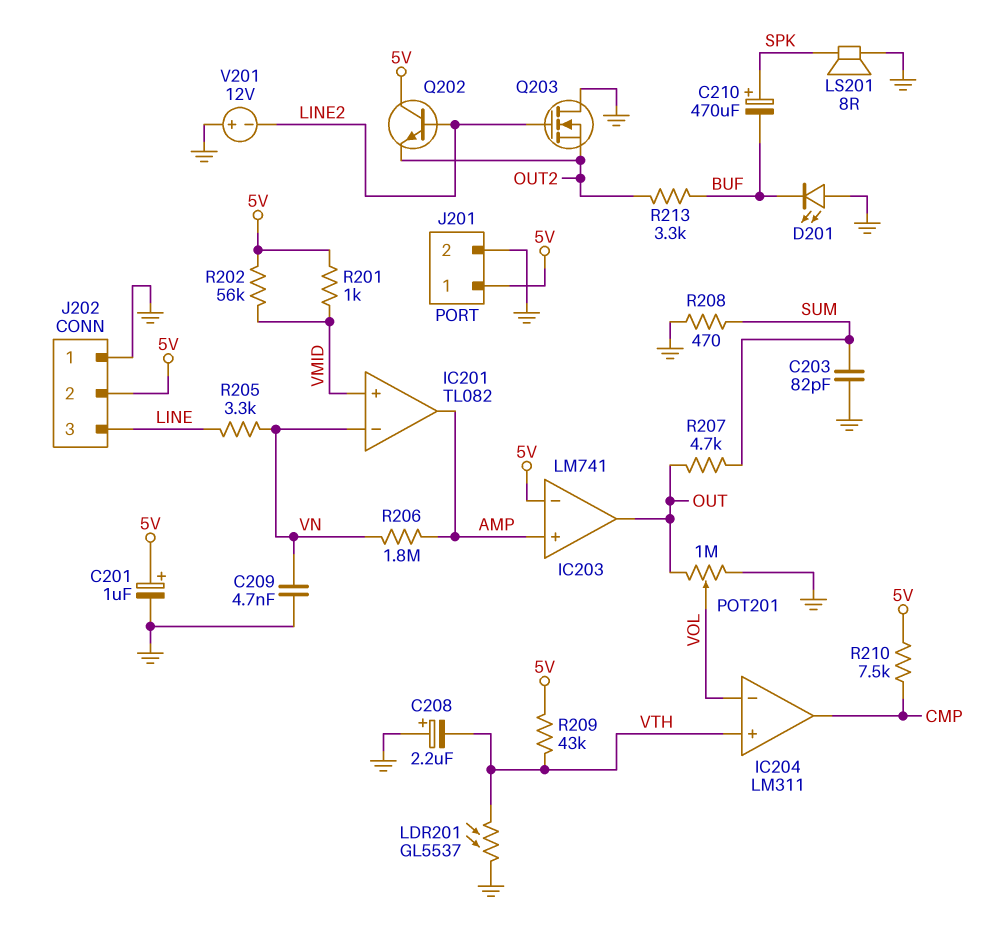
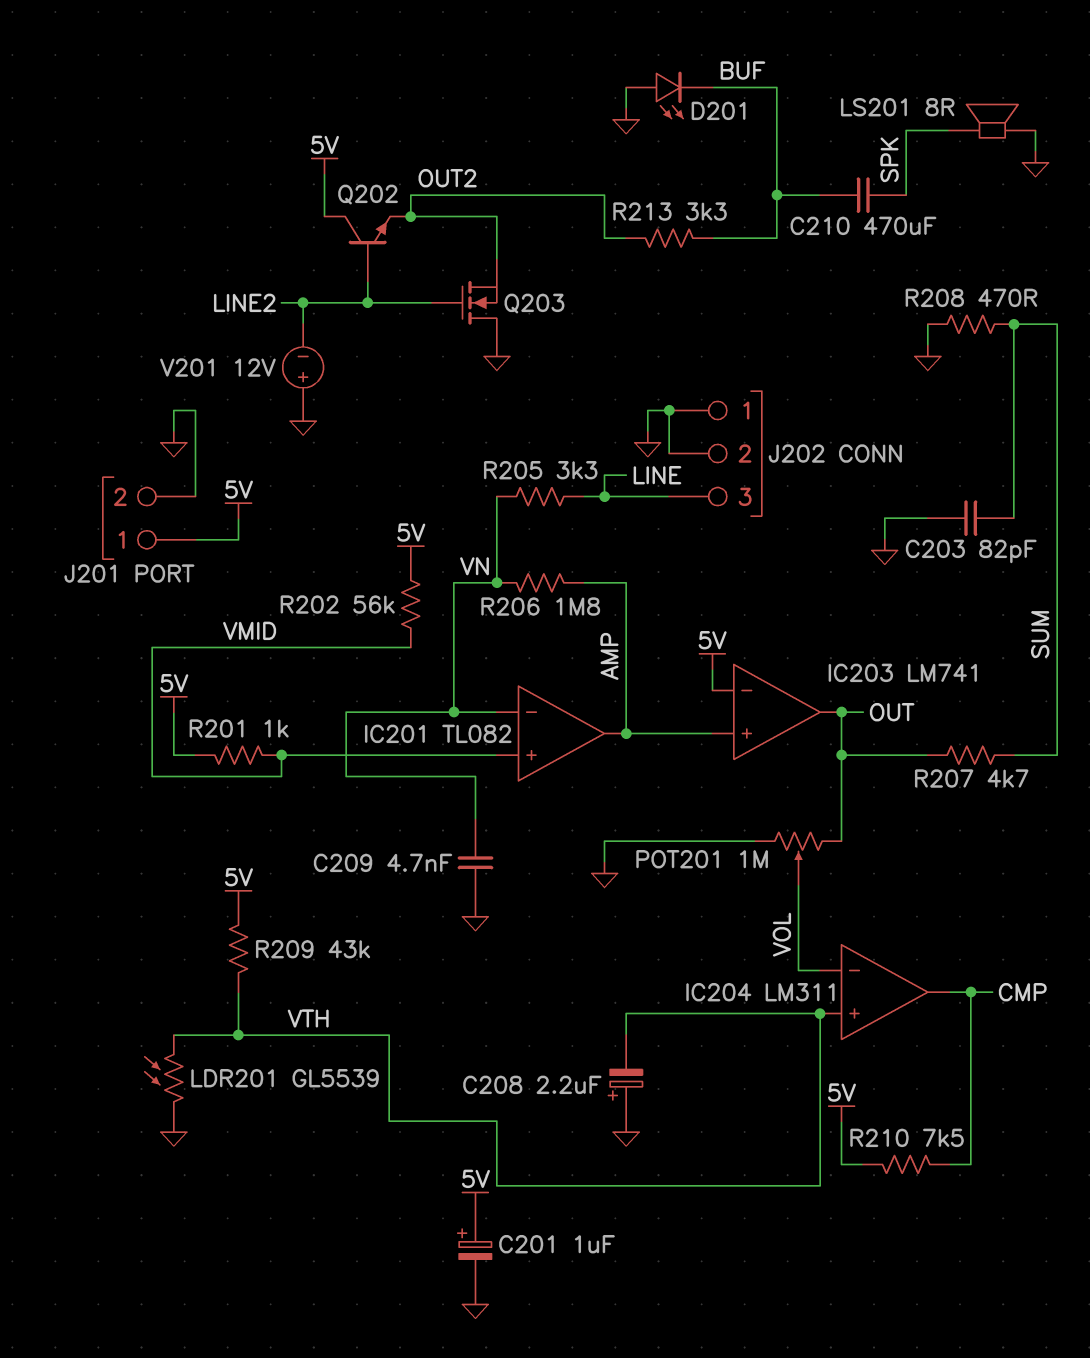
C210: 470uF (plus SPK, minus BUF) -> 470uF (BUF, SPK)
J202 pin 2: 5V -> GND
LDR201: GL5537 (GND, VTH) -> GL5539 (GND, VTH)

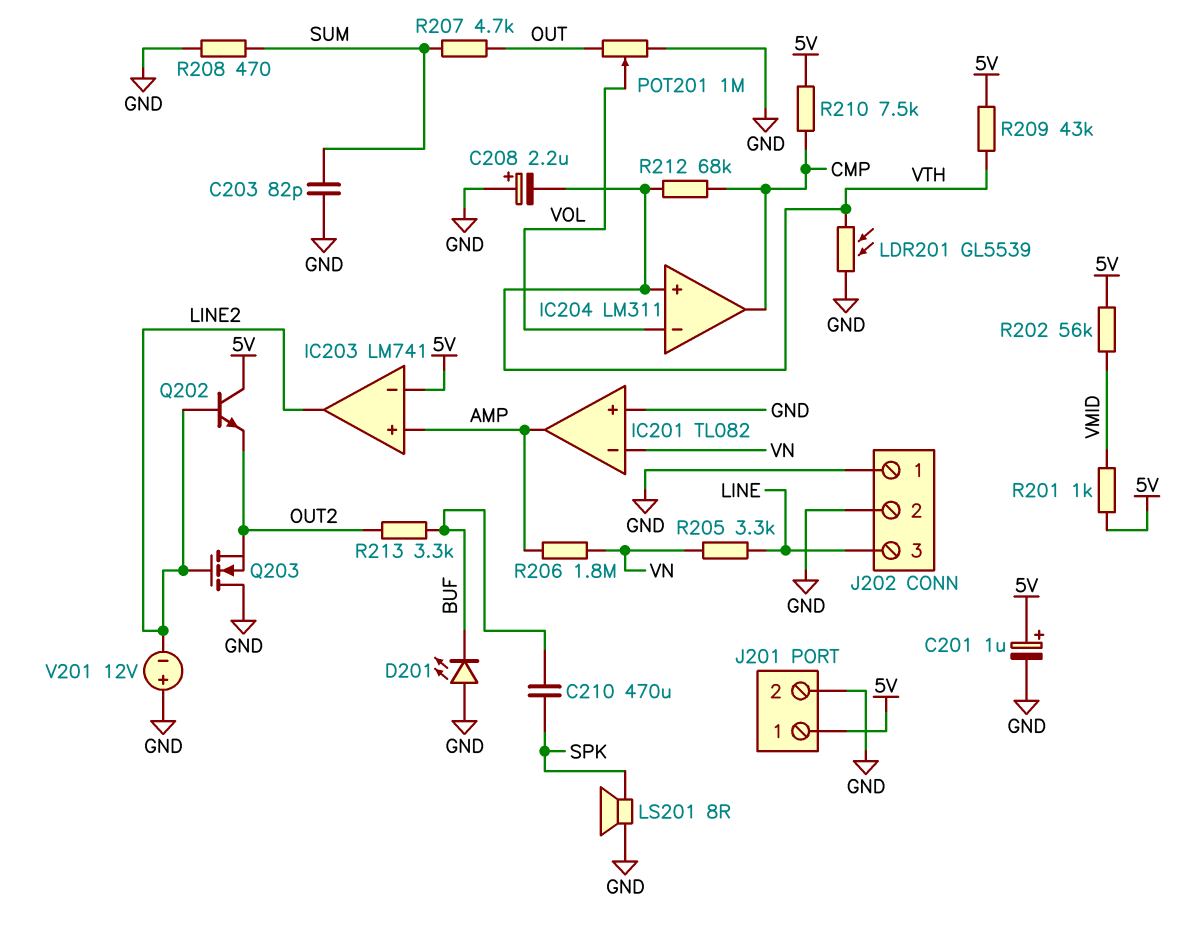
C209: 4.7nF (GND, VN) -> none
IC201 pin in+: VMID -> GND
IC203 pin out: OUT -> LINE2
R212: none -> 68k (CMP, VTH)

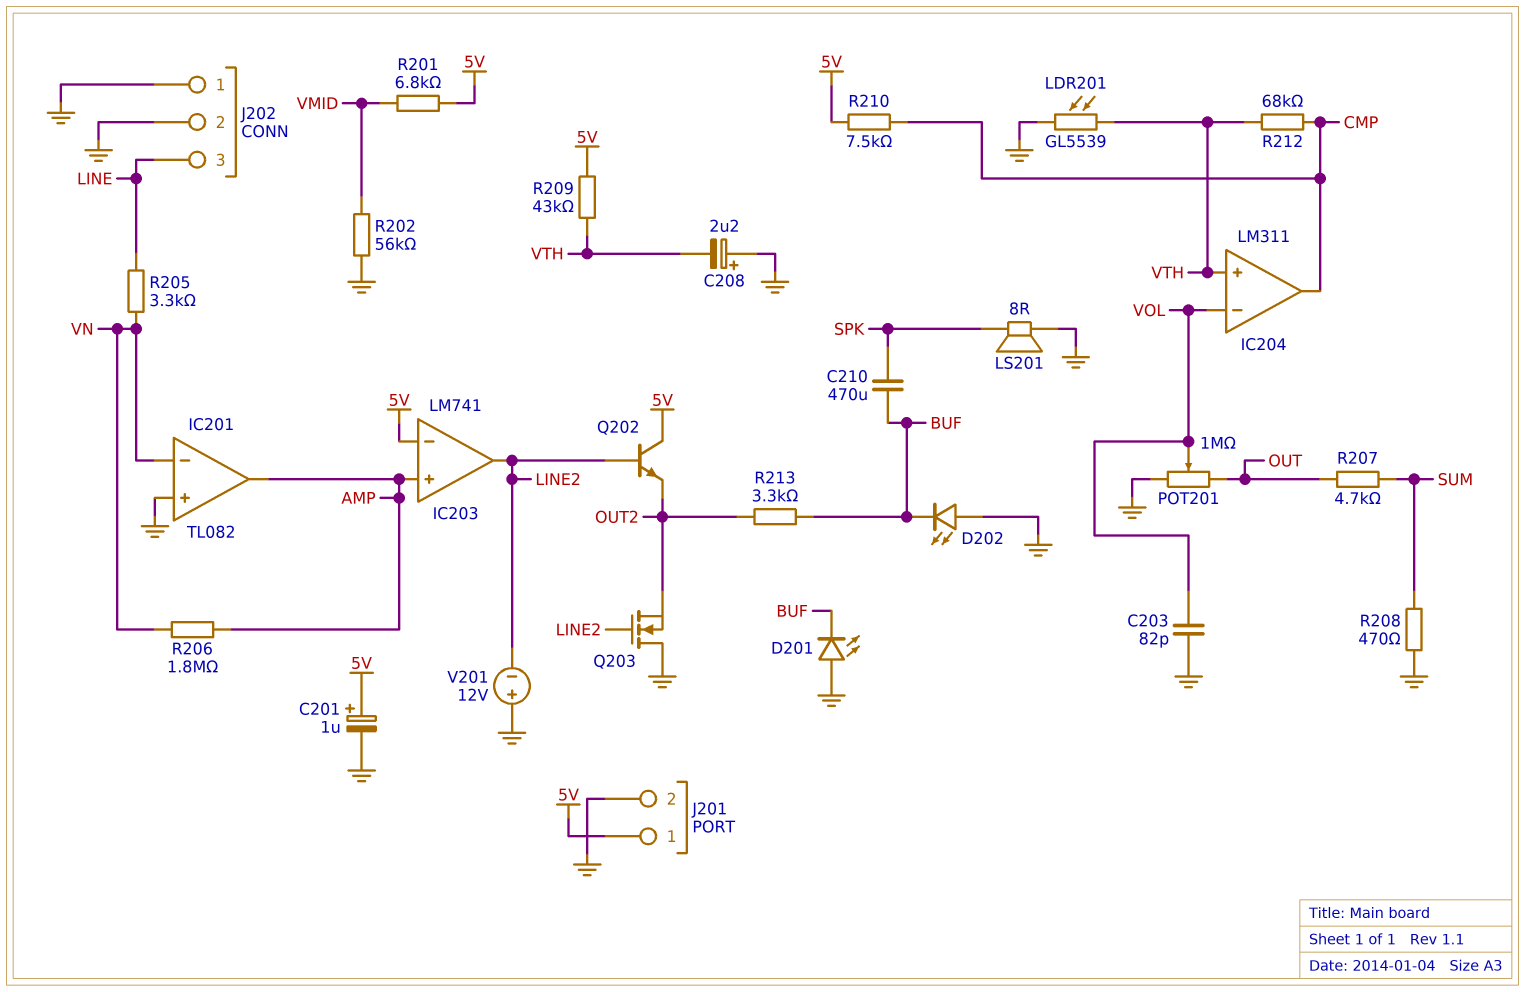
C203: 82pF (GND, SUM) -> 82pF (GND, VOL)
D202: none -> LED (A GND, K BUF)
R201: 1k (5V, VMID) -> 6.8k (5V, VMID)
R202: 56k (5V, VMID) -> 56k (GND, VMID)

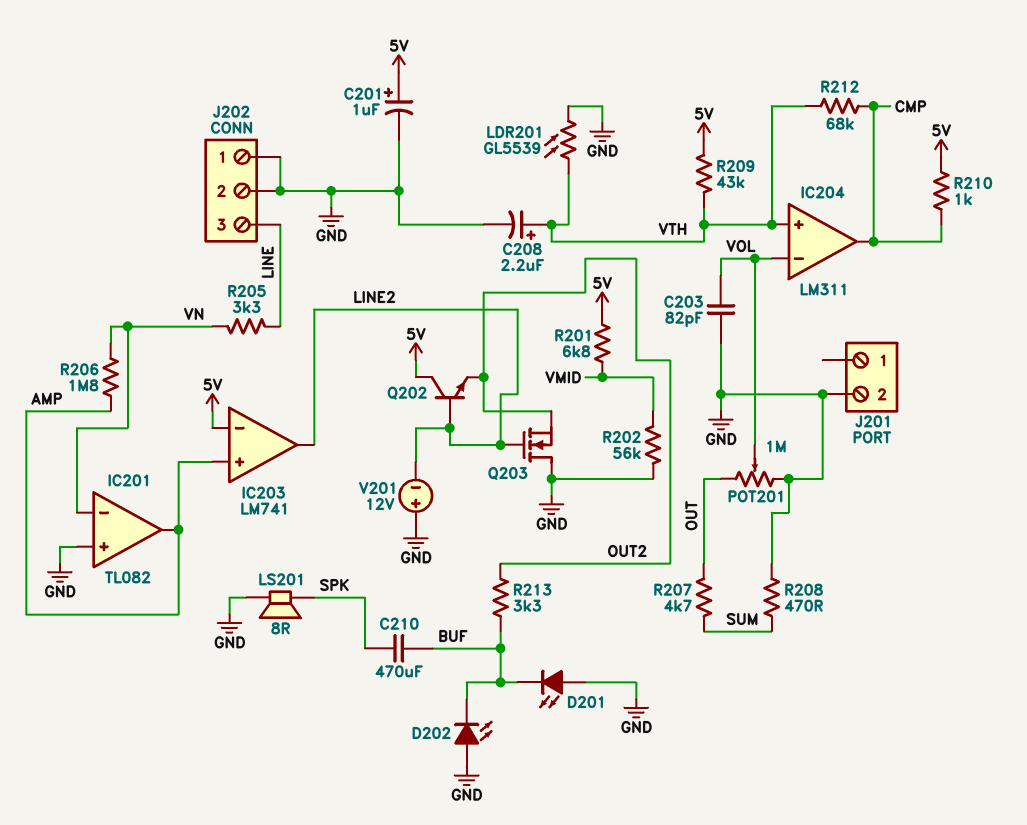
C208: 2.2uF (plus GND, minus VTH) -> 2.2uF (plus VTH, minus GND)
J201 pin 1: 5V -> none
R210: 7.5k (5V, CMP) -> 1k (5V, CMP)

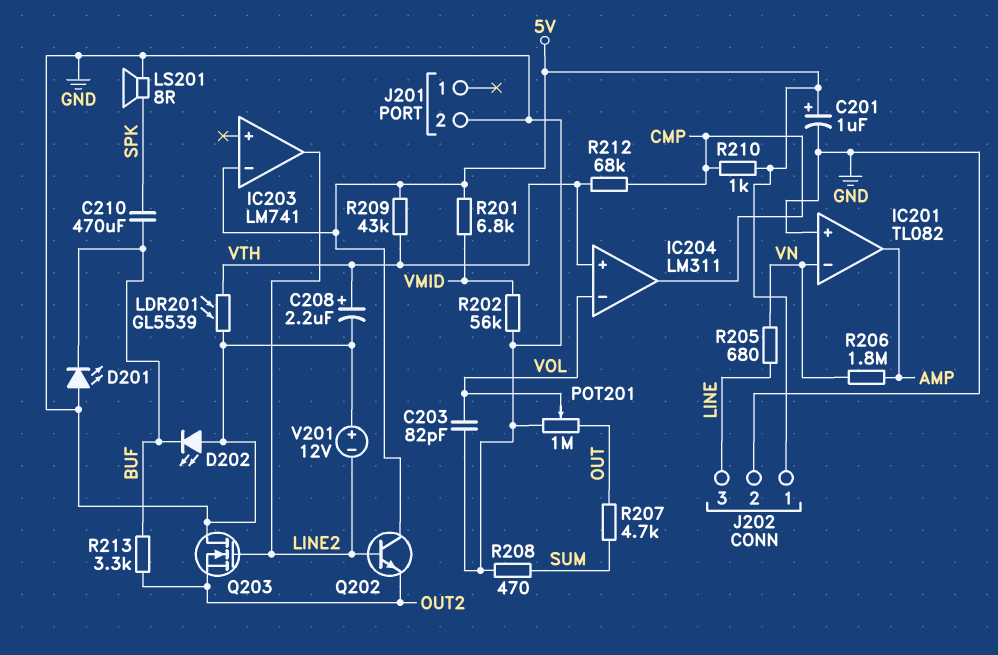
IC203 pin in+: AMP -> none
J202 pin 1: GND -> 5V
R205: 3.3k (LINE, VN) -> 680 (LINE, VN)

